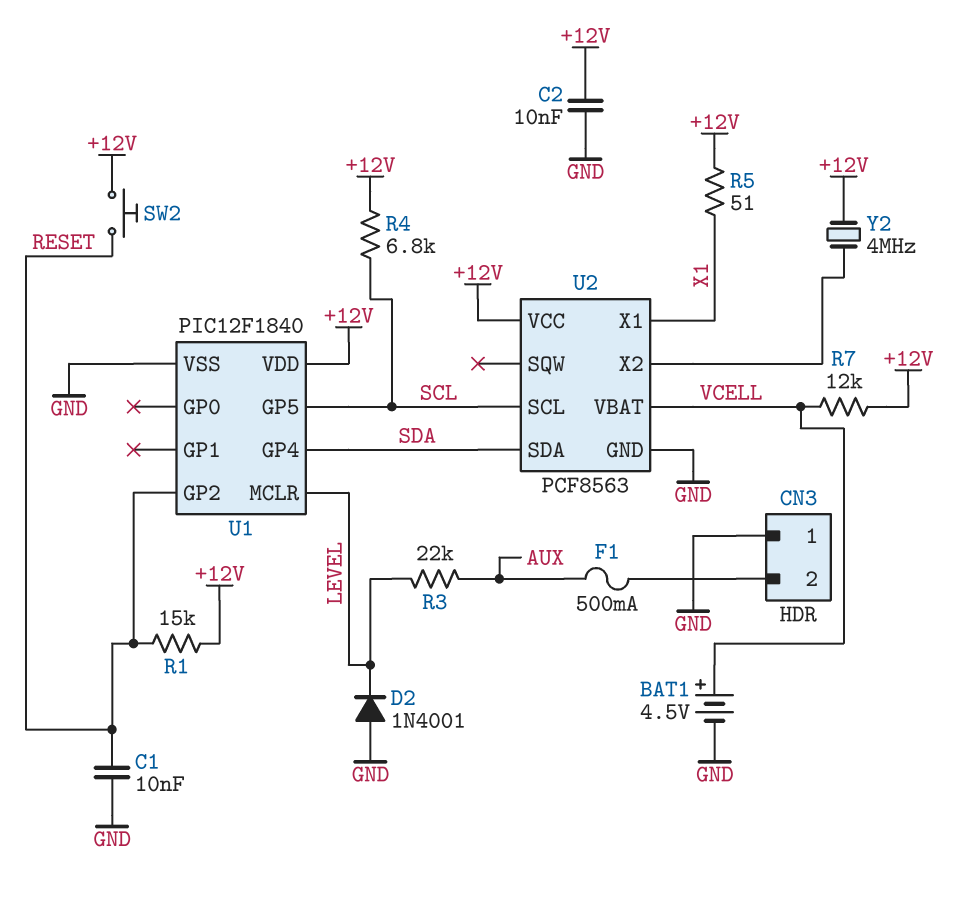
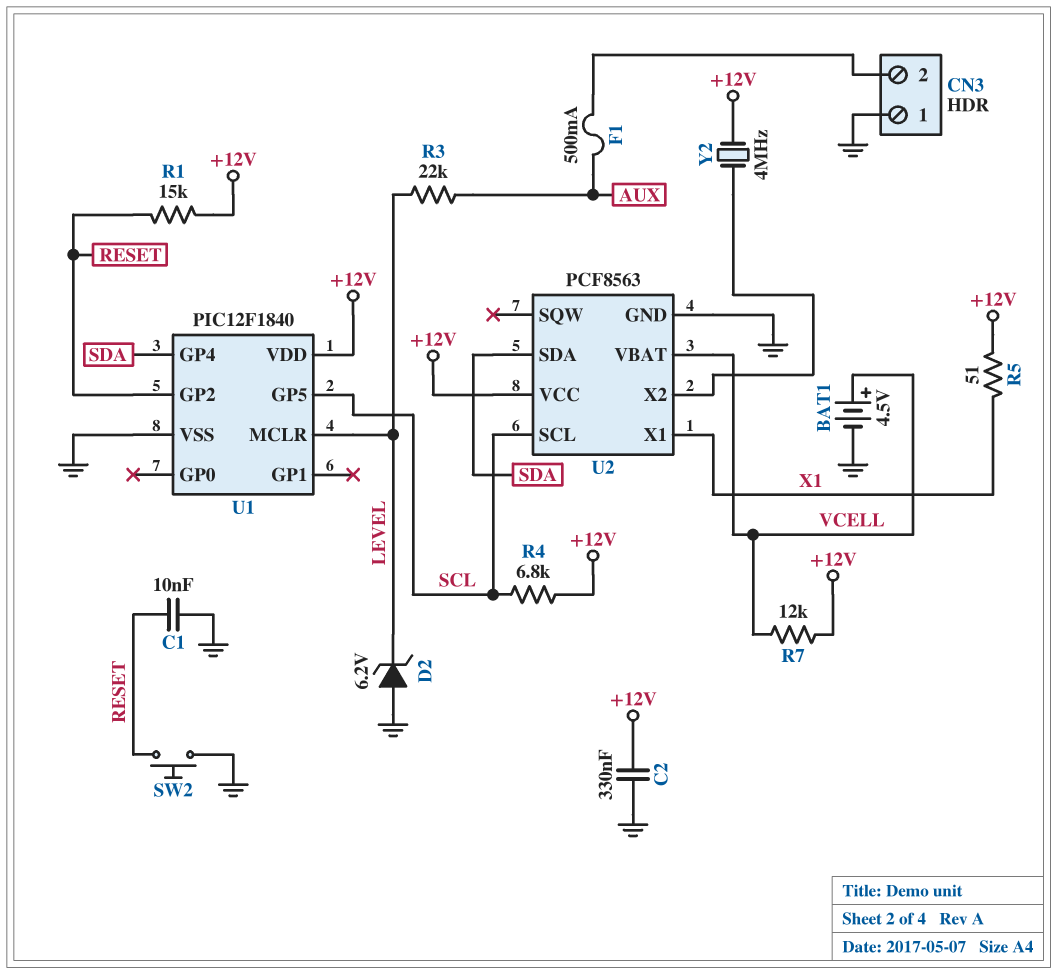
C2: 10nF (+12V, GND) -> 330nF (+12V, GND)
D2: diode 1N4001 (A GND, K LEVEL) -> zener 6.2V (A GND, K LEVEL)
SW2: button (+12V, RESET) -> button (GND, RESET)

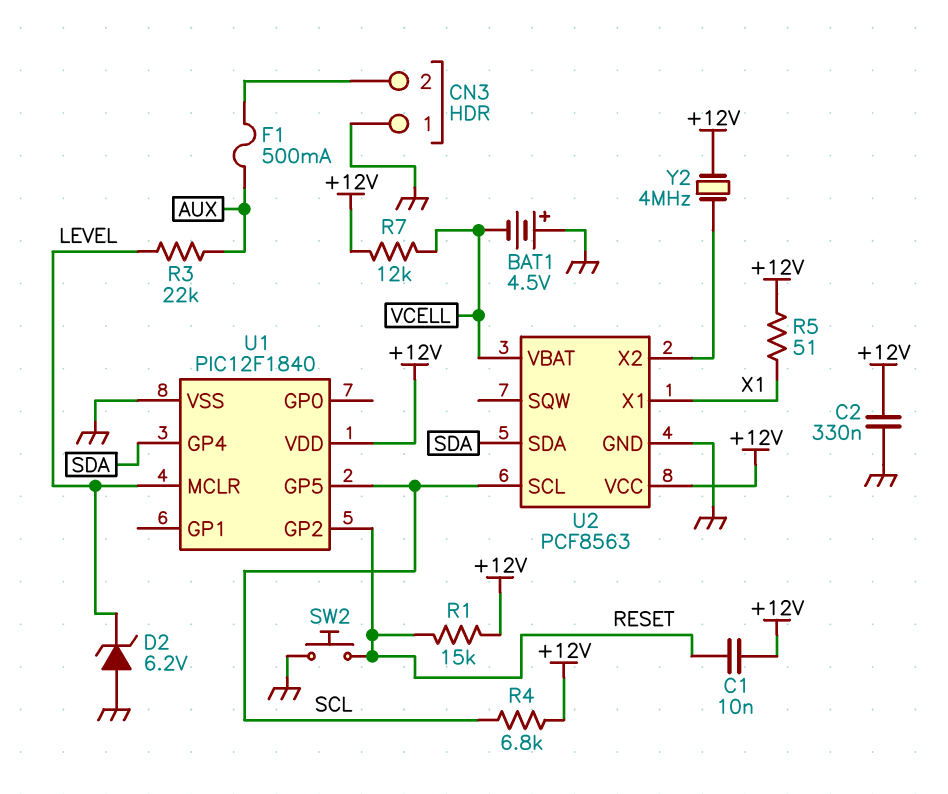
BAT1: 4.5V (plus VCELL, minus GND) -> 4.5V (plus GND, minus VCELL)
C1: 10nF (GND, RESET) -> 10nF (+12V, RESET)

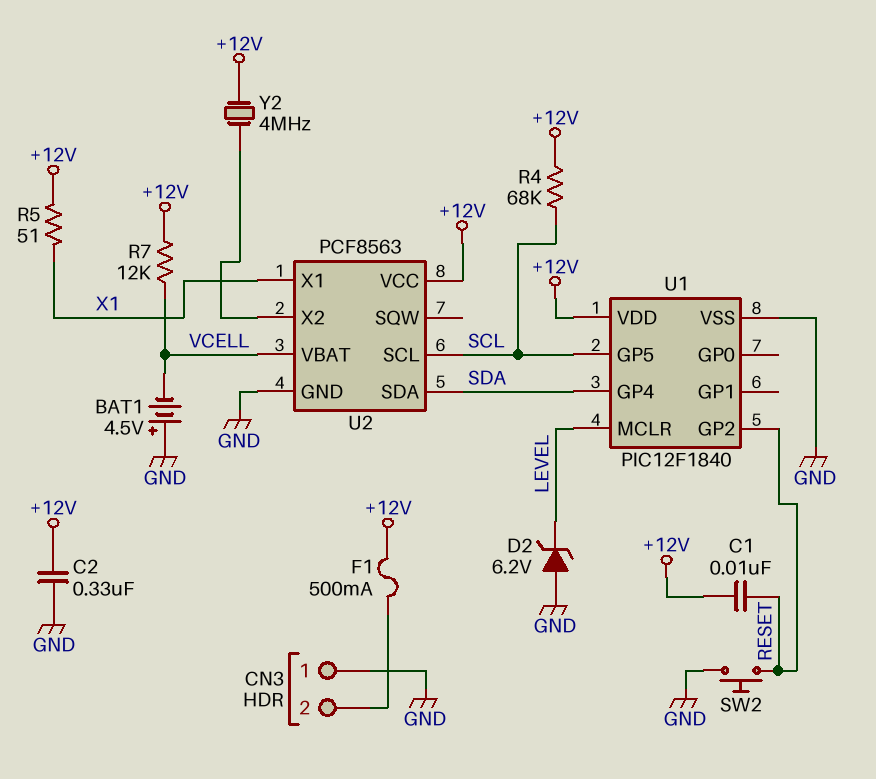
F1: 500mA (AUX, CN3/2) -> 500mA (+12V, CN3/2)
R1: 15k (+12V, RESET) -> none
R3: 22k (AUX, LEVEL) -> none
R4: 6.8k (+12V, SCL) -> 68k (+12V, SCL)

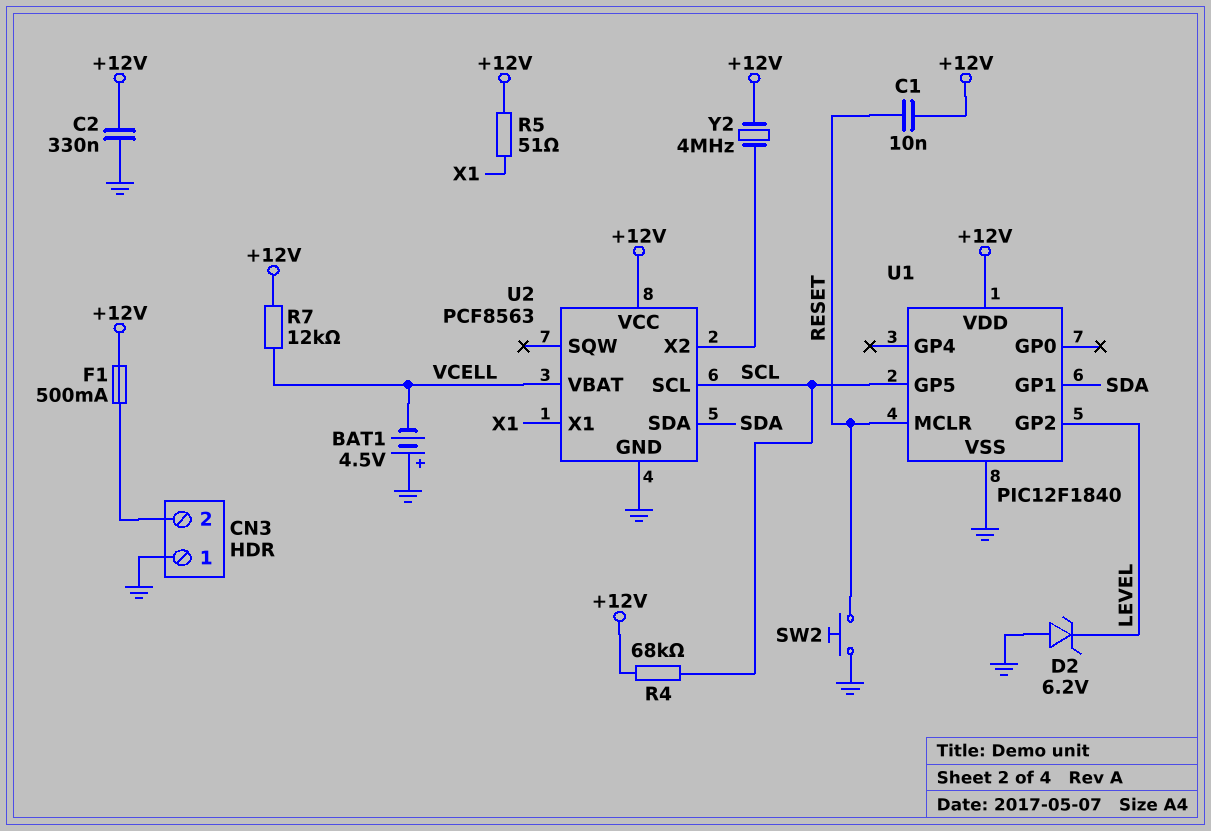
U1 pin GP1: none -> SDA
U1 pin GP2: RESET -> LEVEL
U1 pin GP4: SDA -> none
U1 pin MCLR: LEVEL -> RESET

